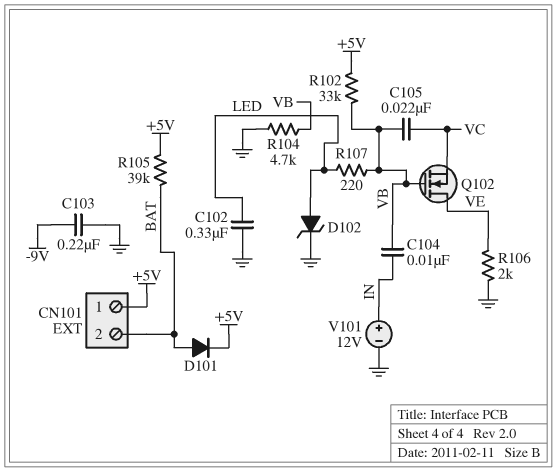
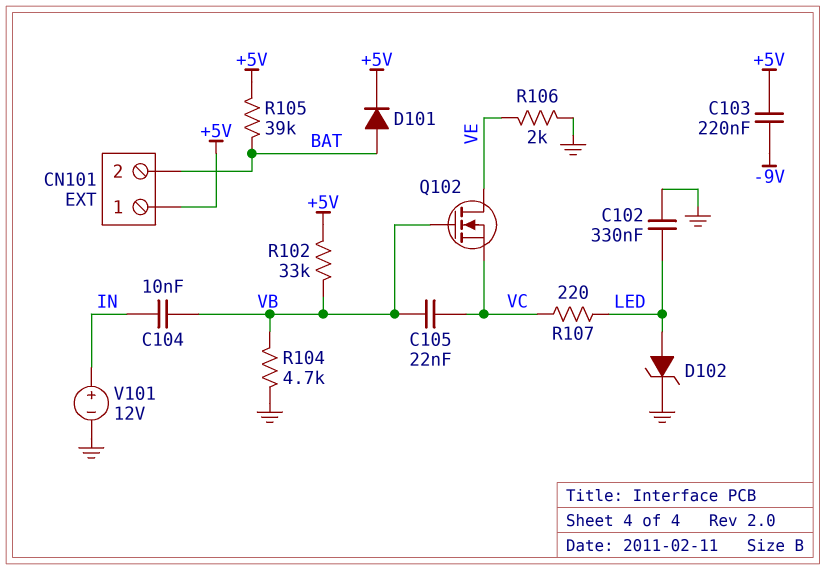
C103: 220nF (-9V, GND) -> 220nF (+5V, -9V)
R107: 220 (LED, VB) -> 220 (LED, VC)

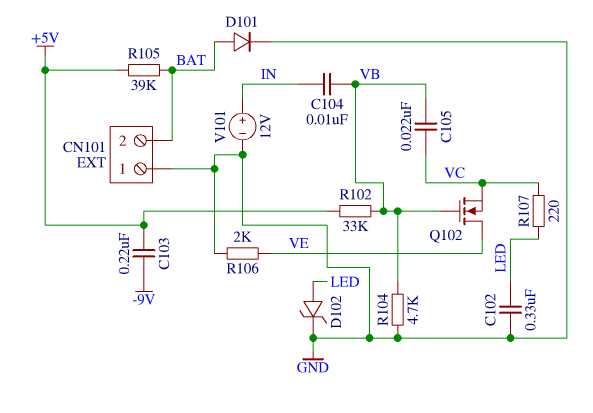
CN101 pin 1: +5V -> GND
D101: diode (A BAT, K +5V) -> diode (A BAT, K GND)

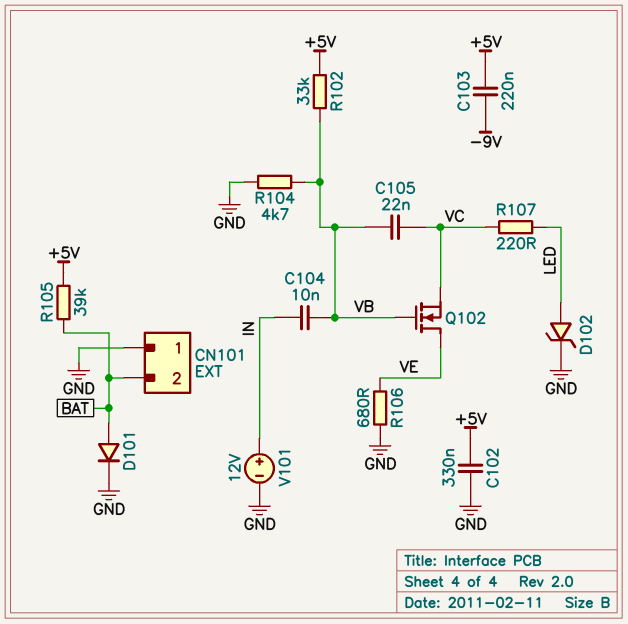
C102: 330nF (GND, LED) -> 330nF (+5V, GND)
R106: 2k (GND, VE) -> 680 (GND, VE)

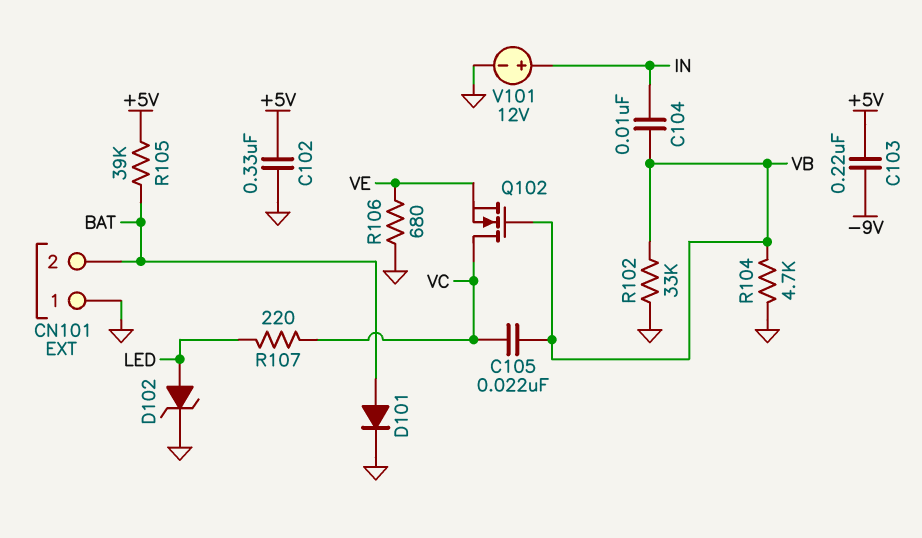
Q102: NMOS (G VB, D VE, S VC) -> NMOS (G VB, D VC, S VE)
R102: 33k (+5V, VB) -> 33k (GND, VB)

